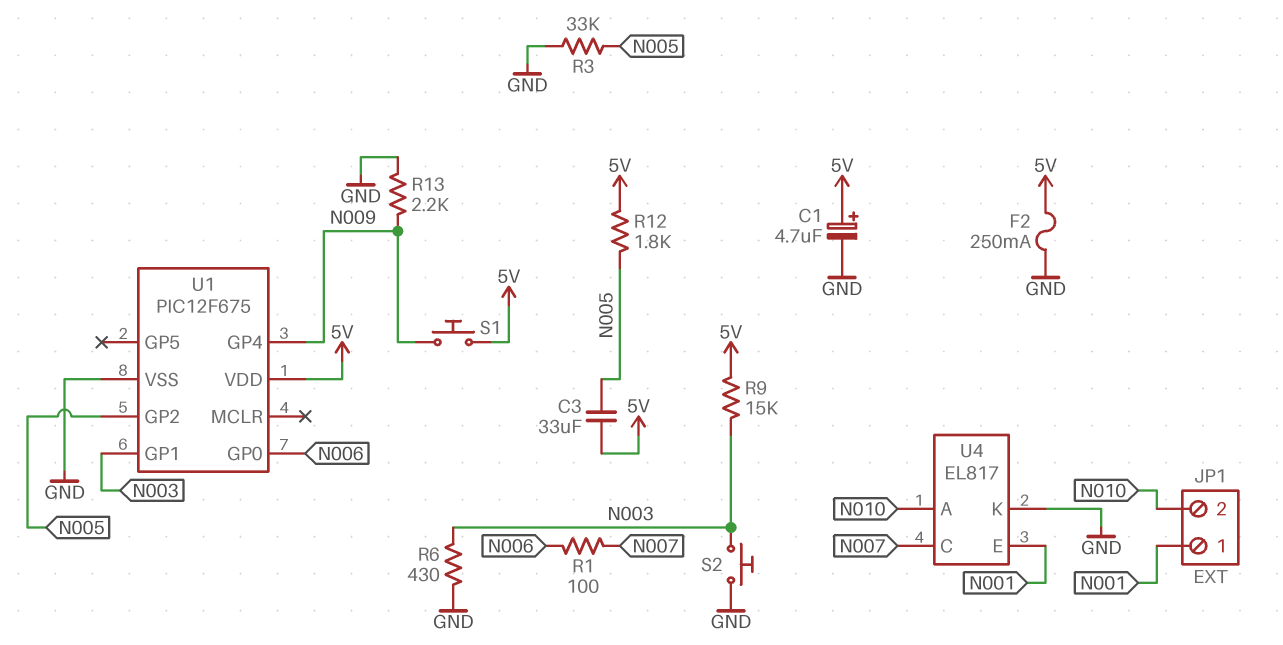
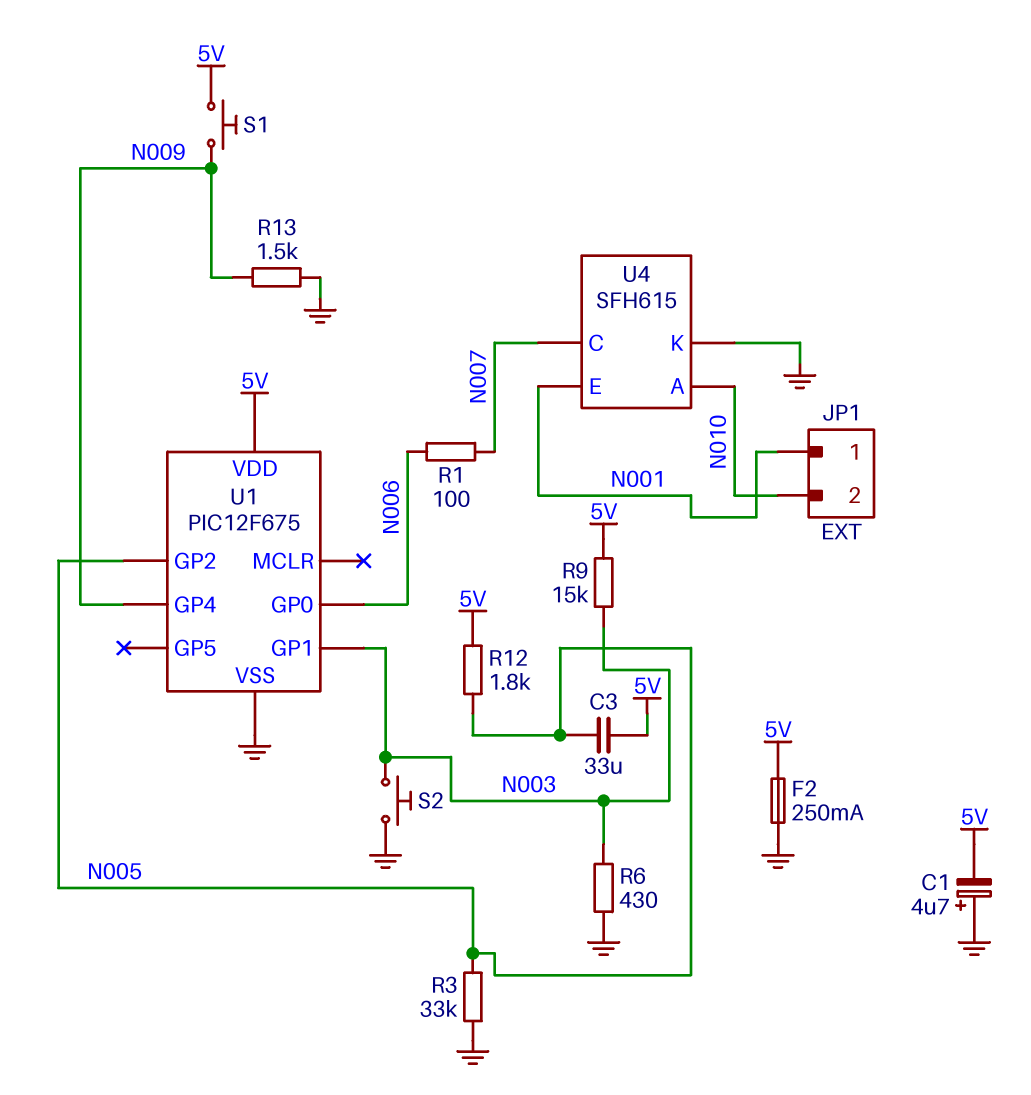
C1: 4.7uF (plus 5V, minus GND) -> 4.7uF (plus GND, minus 5V)
R13: 2.2k (GND, N009) -> 1.5k (GND, N009)
U4: EL817 -> SFH615

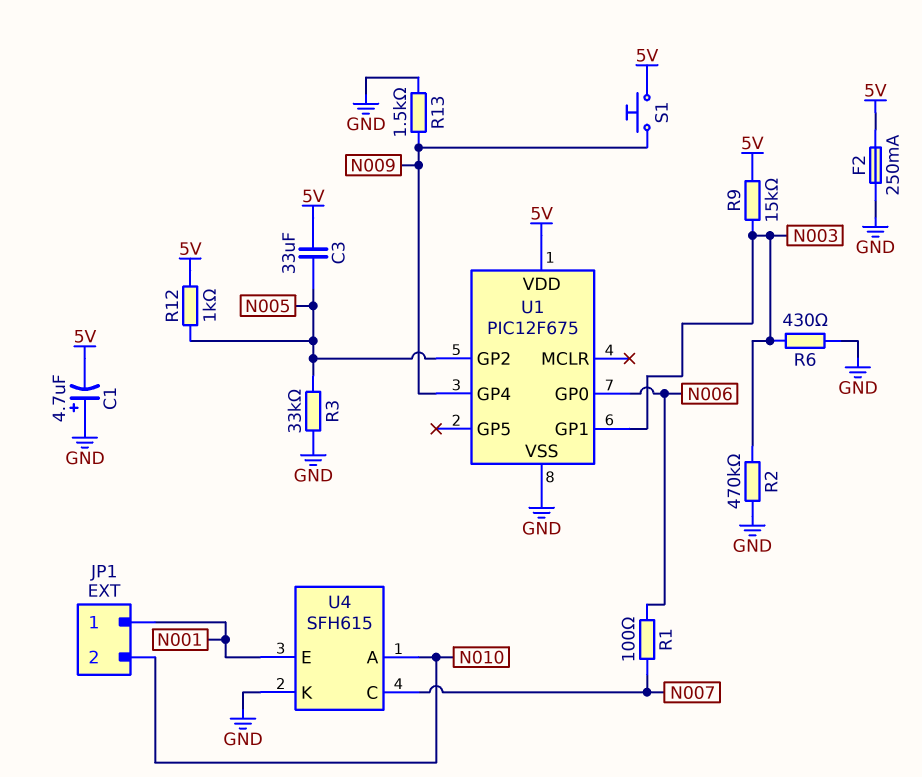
R2: none -> 470k (GND, N003)
R12: 1.8k (5V, N005) -> 1k (5V, N005)
S2: button (GND, N003) -> none

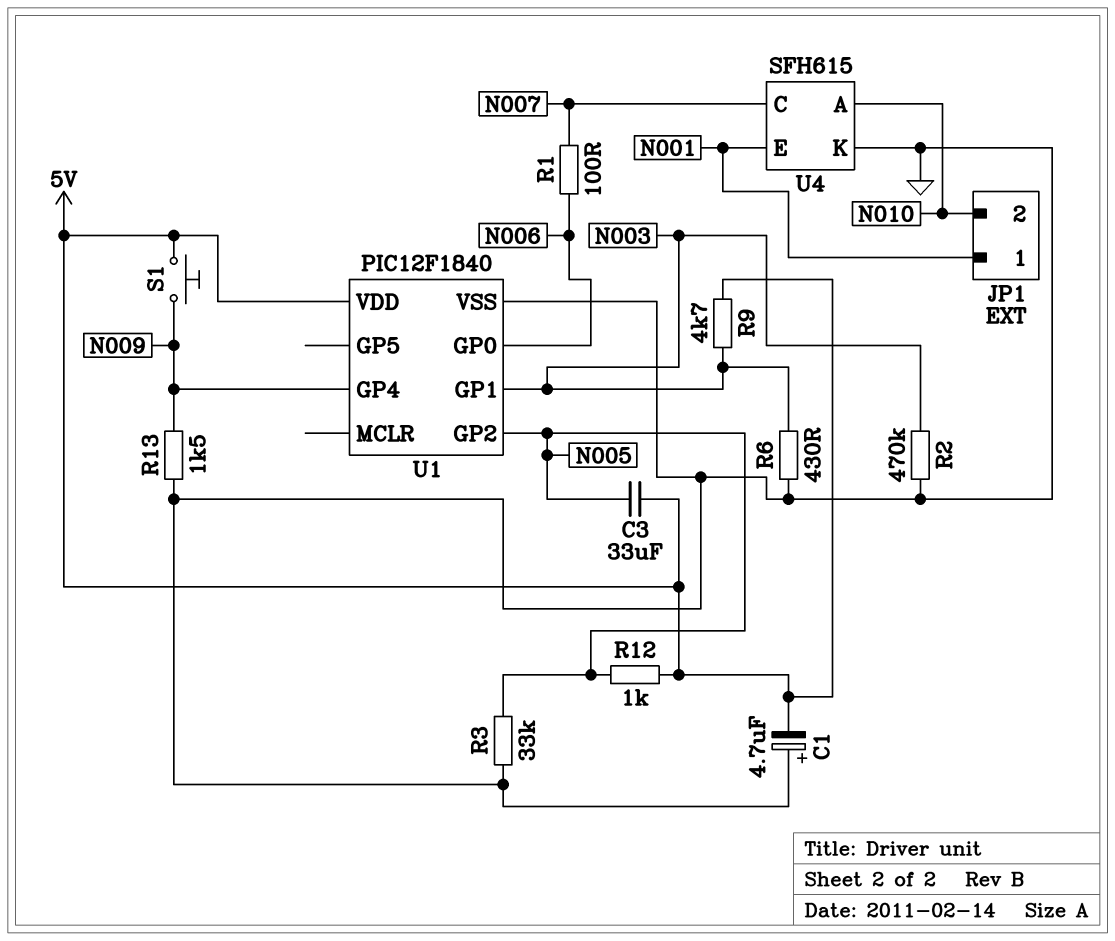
F2: 250mA (5V, GND) -> none
R9: 15k (5V, N003) -> 4.7k (5V, N003)
U1: PIC12F675 -> PIC12F1840

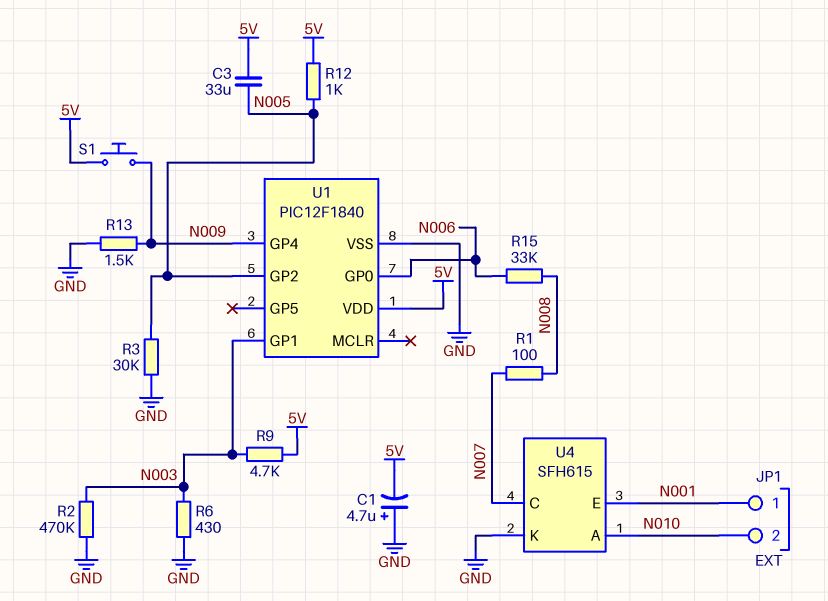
R1: 100 (N006, N007) -> 100 (N007, N008)
R3: 33k (GND, N005) -> 30k (GND, N005)
R15: none -> 33k (N006, N008)

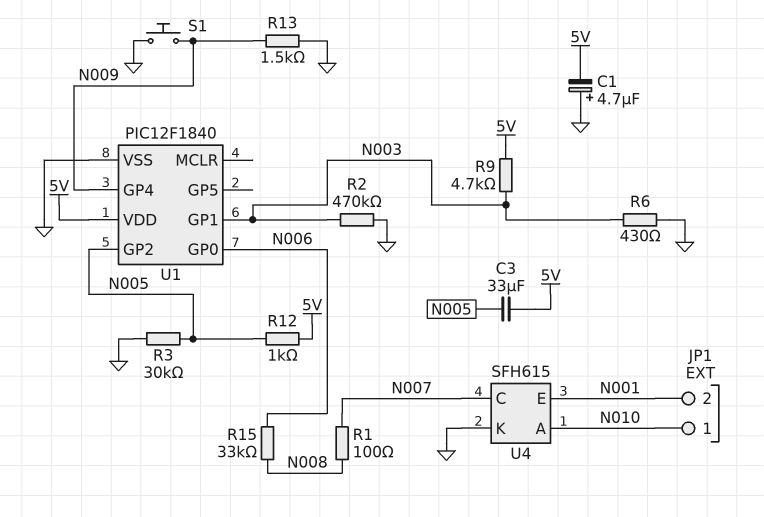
JP1 pin 1: N001 -> N010
JP1 pin 2: N010 -> N001
S1: button (5V, N009) -> button (GND, N009)

